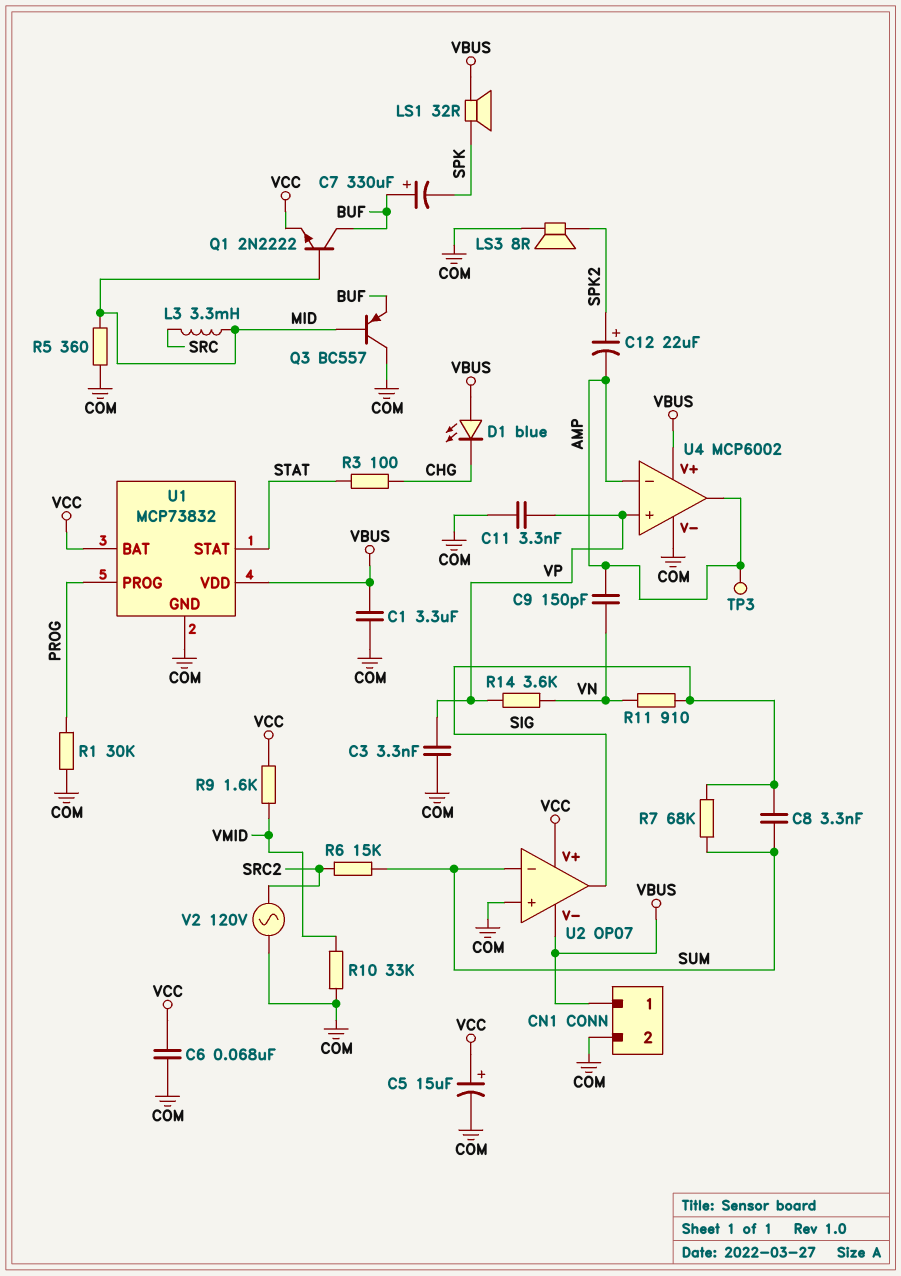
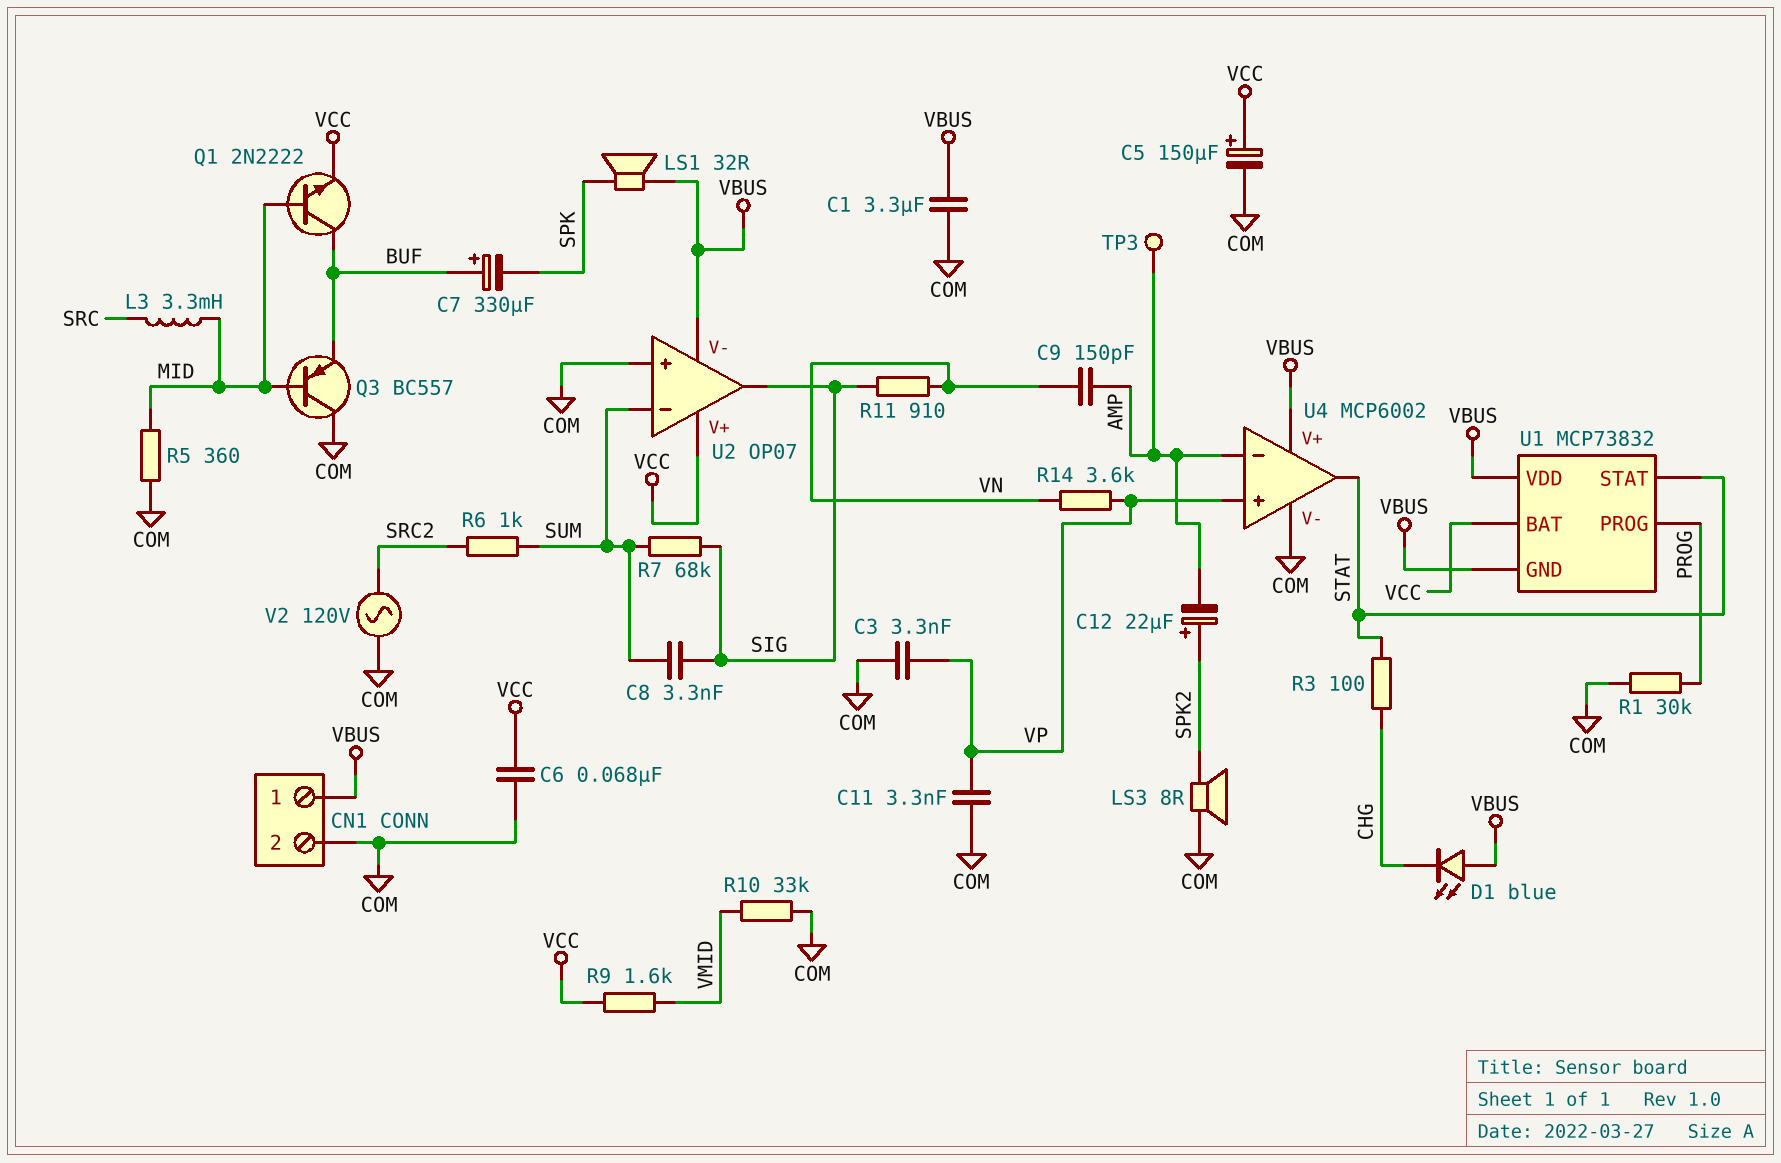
C5: 15uF (plus VCC, minus COM) -> 150uF (plus VCC, minus COM)
R6: 15k (SRC2, SUM) -> 1k (SRC2, SUM)
U1 pin GND: COM -> VBUS
U4 pin out: AMP -> STAT

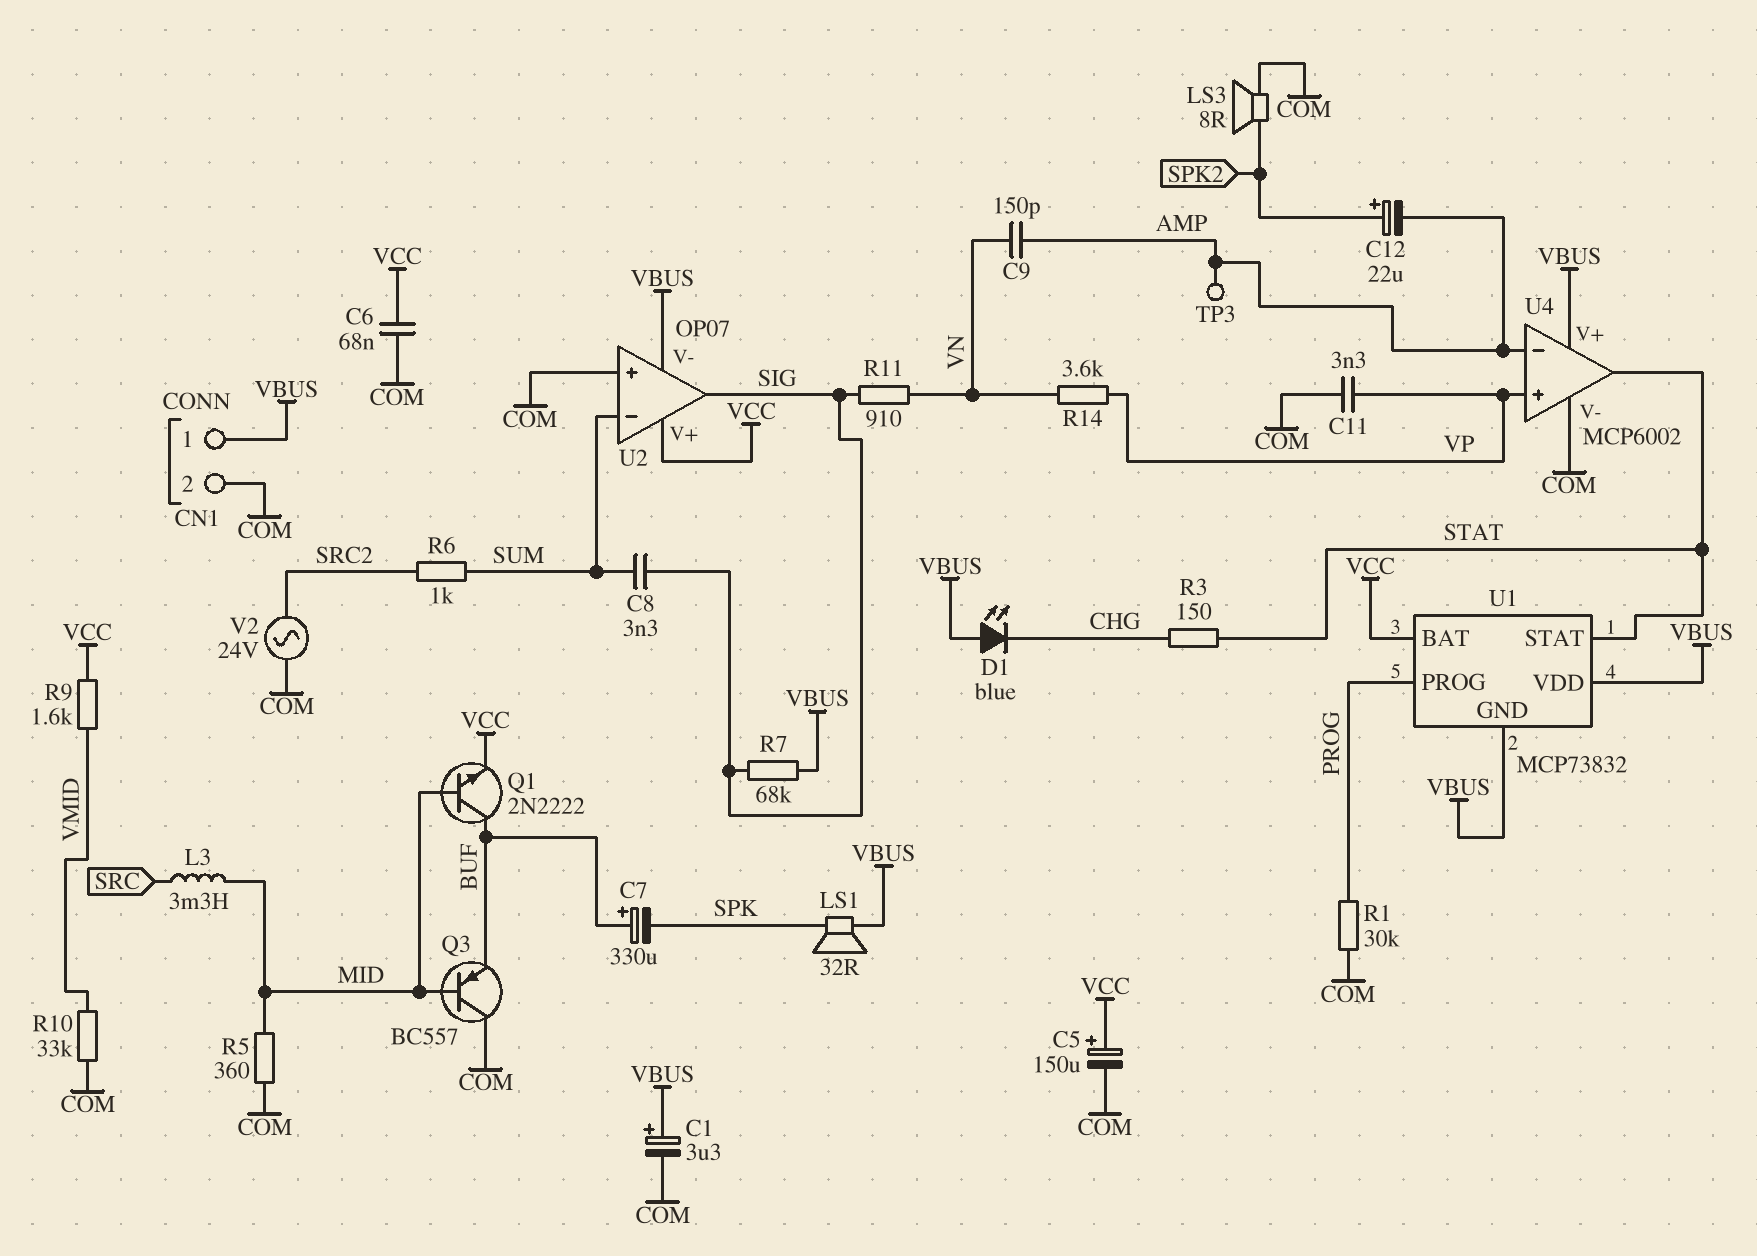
C1: 3.3uF (COM, VBUS) -> 3.3uF (plus VBUS, minus COM)
C3: 3.3nF (COM, VP) -> none
R3: 100 (CHG, STAT) -> 150 (CHG, STAT)
R7: 68k (SIG, SUM) -> 68k (SIG, VBUS)
V2: AC 120V (COM, SRC2) -> AC 24V (COM, SRC2)

